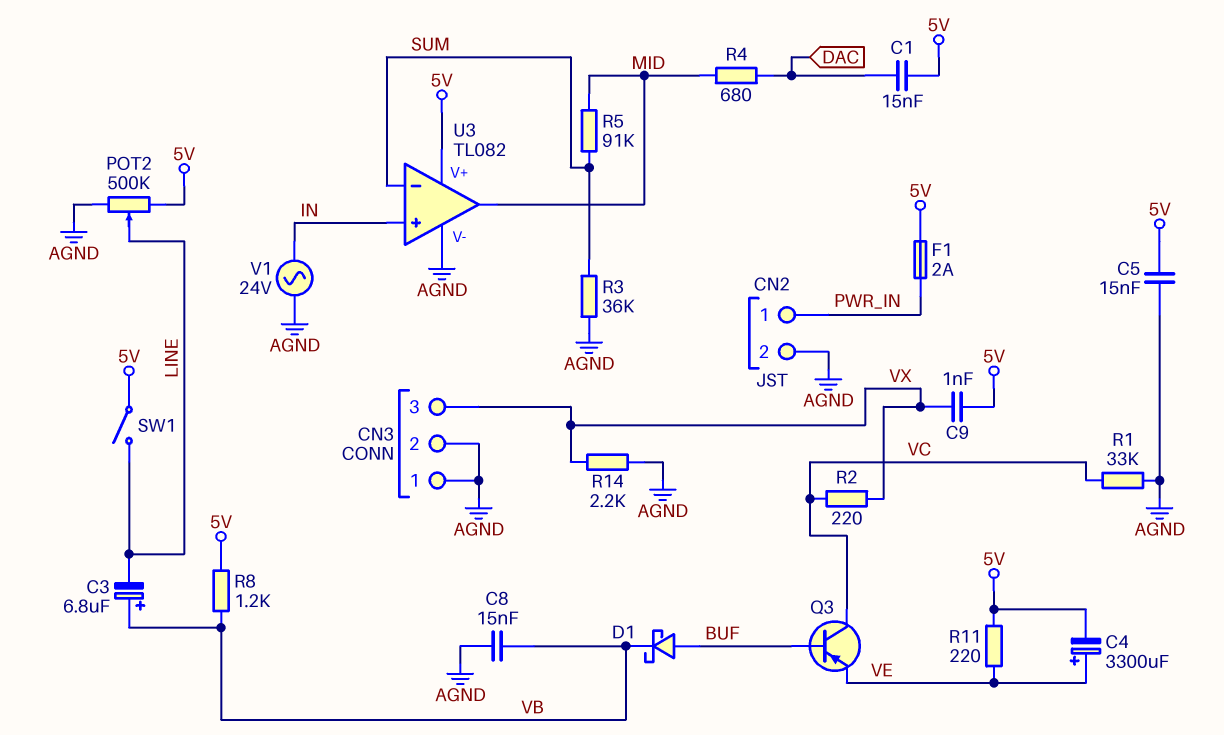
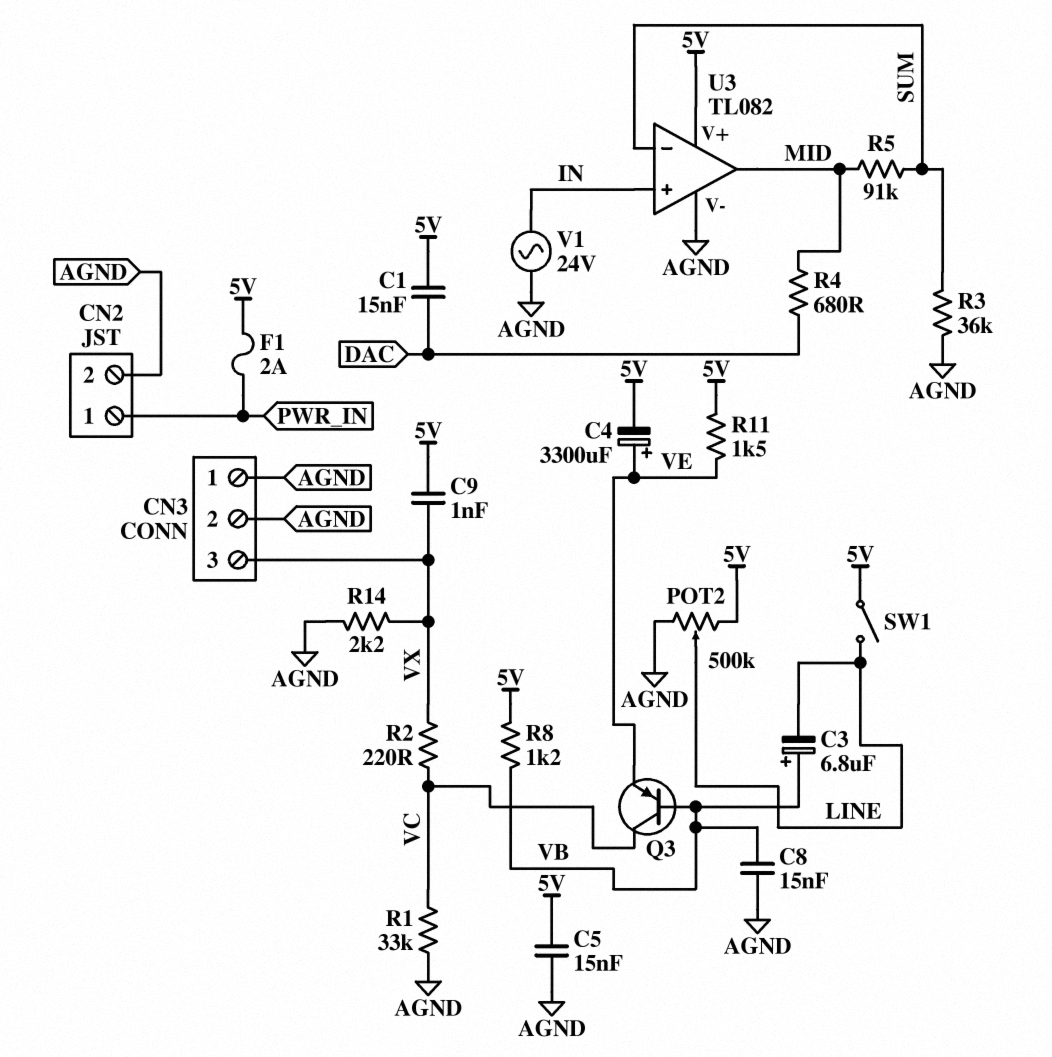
D1: schottky (A BUF, K VB) -> none
Q3: PNP (B BUF, C VC, E VE) -> PNP (B VB, C VC, E VE)
R11: 220 (5V, VE) -> 1.5k (5V, VE)

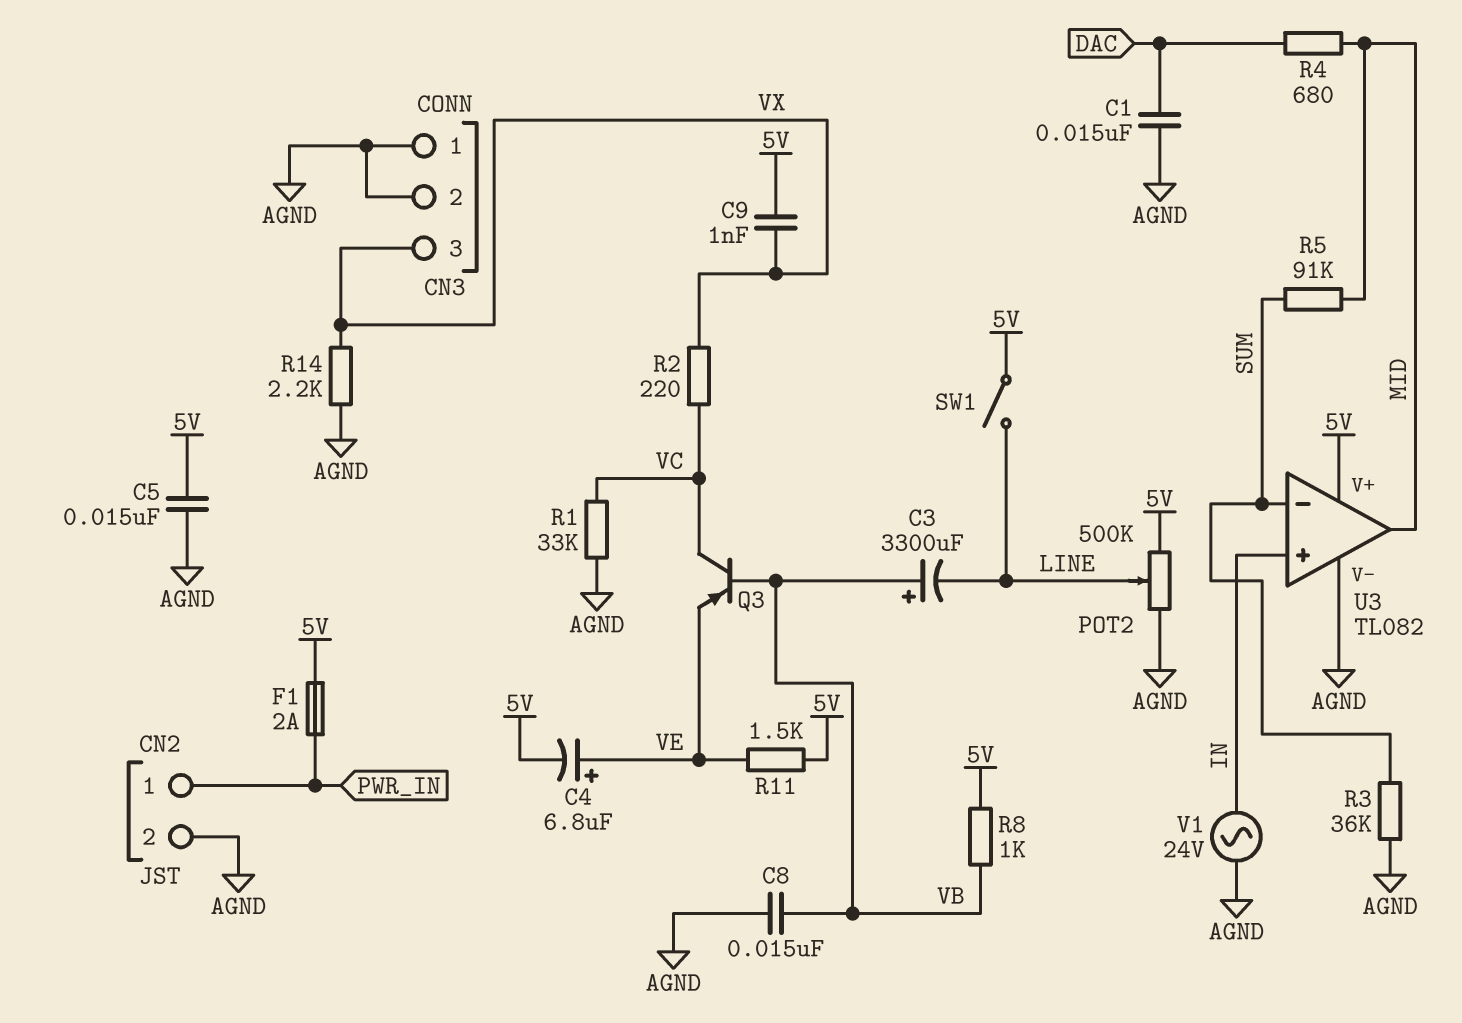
C1: 15nF (5V, DAC) -> 15nF (AGND, DAC)
C3: 6.8uF (plus VB, minus LINE) -> 3300uF (plus VB, minus LINE)
C4: 3300uF (plus VE, minus 5V) -> 6.8uF (plus VE, minus 5V)
R8: 1.2k (5V, VB) -> 1k (5V, VB)

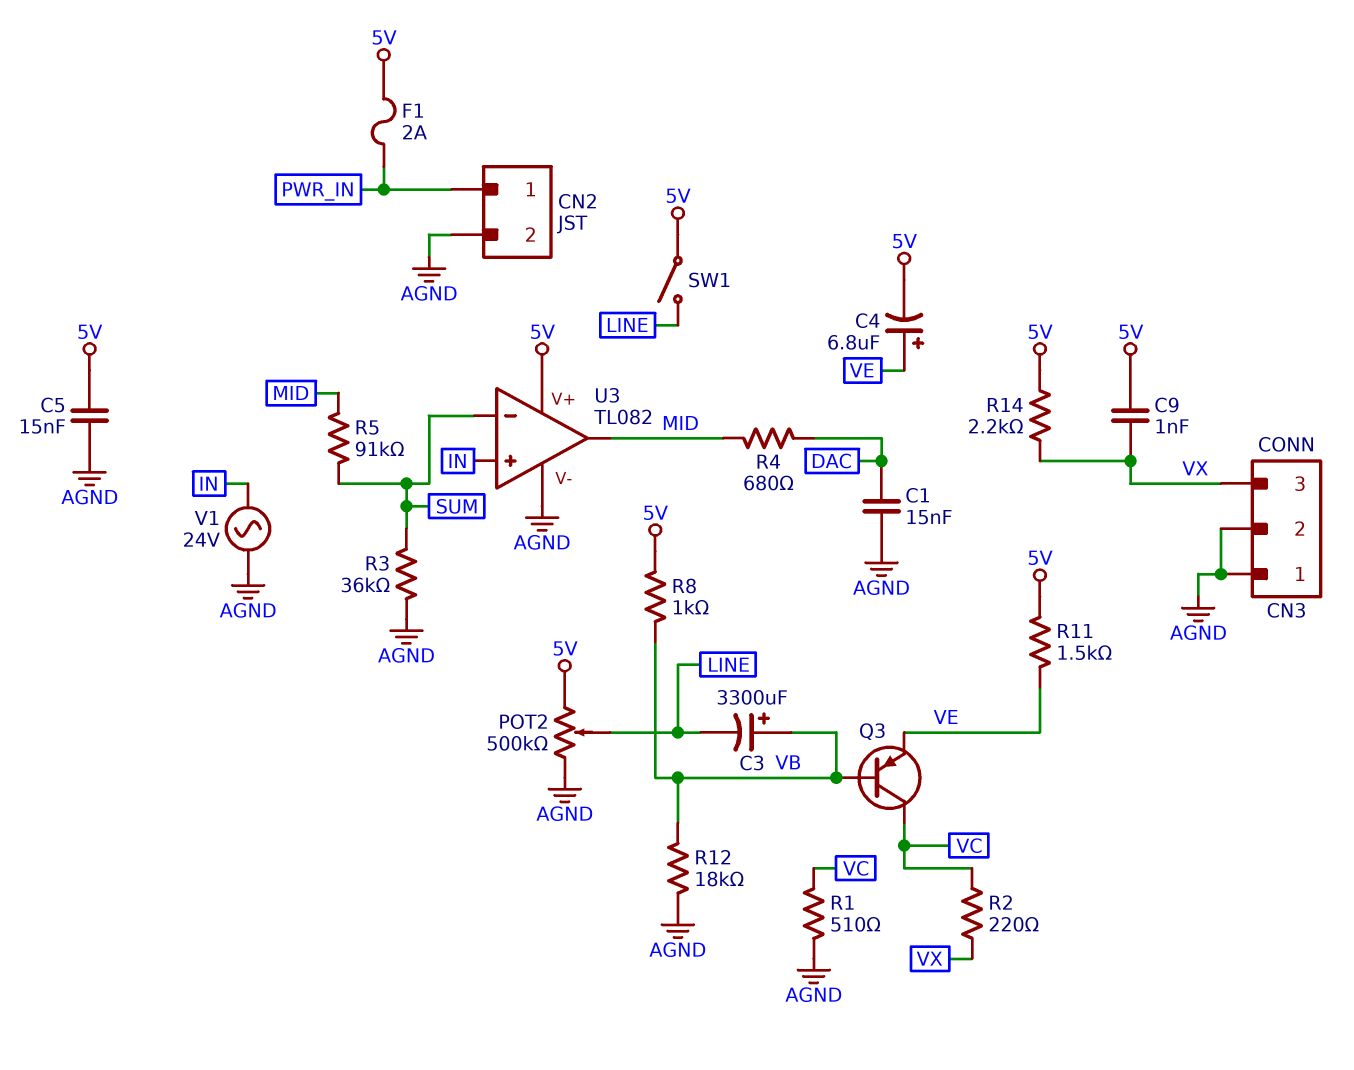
C8: 15nF (AGND, VB) -> none
R1: 33k (AGND, VC) -> 510 (AGND, VC)
R12: none -> 18k (AGND, VB)
R14: 2.2k (AGND, VX) -> 2.2k (5V, VX)

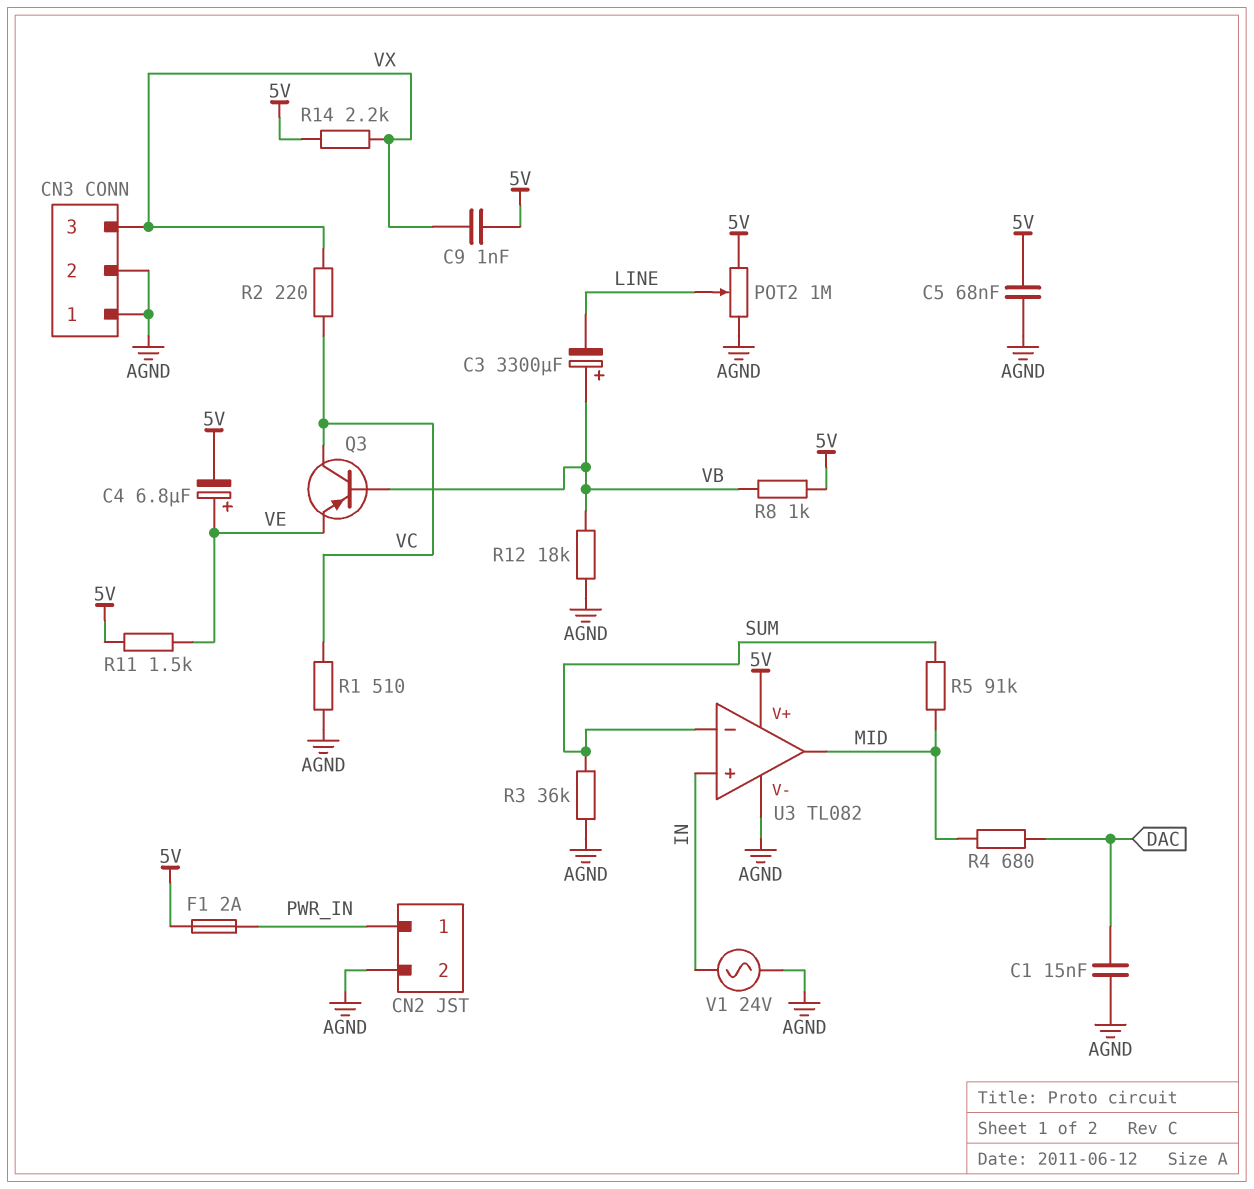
C5: 15nF (5V, AGND) -> 68nF (5V, AGND)
POT2: 500k (5V, AGND, wiper LINE) -> 1M (5V, AGND, wiper LINE)
SW1: switch (5V, LINE) -> none

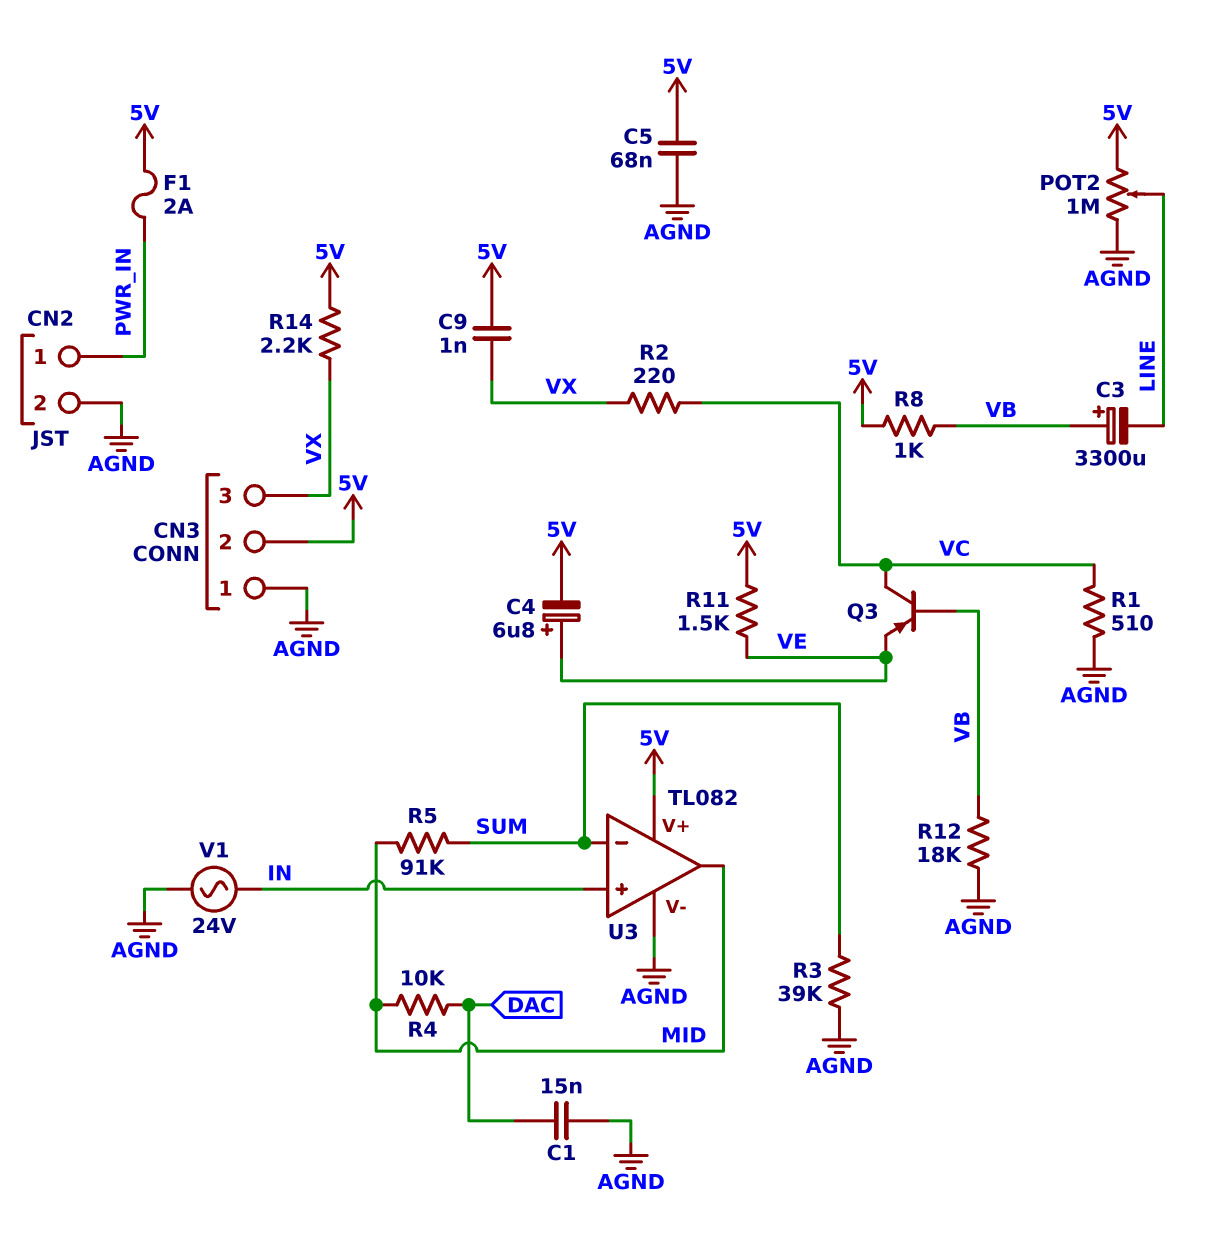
CN3 pin 2: AGND -> 5V
R3: 36k (AGND, SUM) -> 39k (AGND, SUM)
R4: 680 (DAC, MID) -> 10k (DAC, MID)

